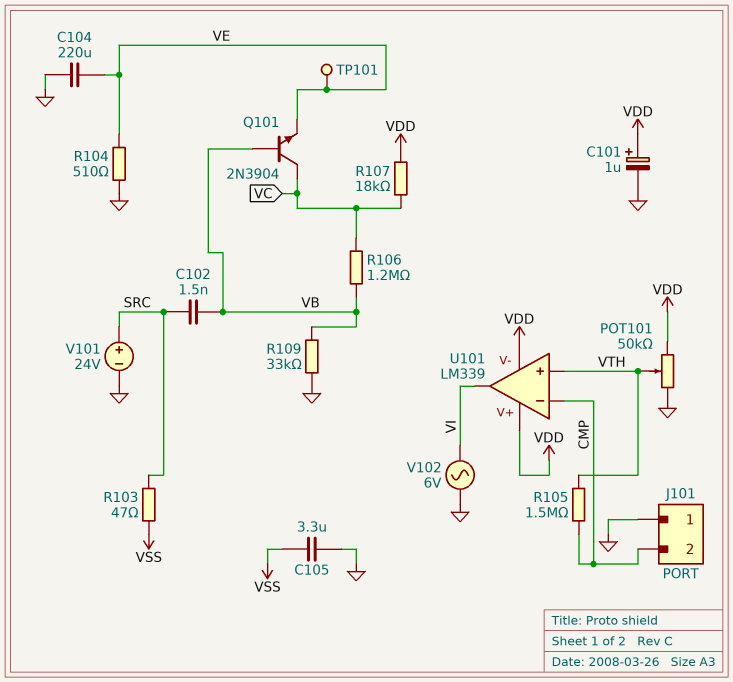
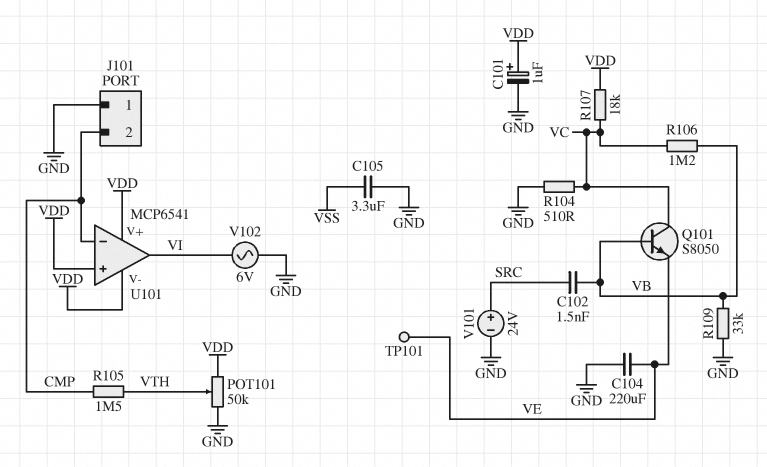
Q101: NPN 2N3904 (B VB, C VC, E VE) -> NPN S8050 (B VB, C VC, E VE)
R103: 47 (SRC, VSS) -> none
R104: 510 (GND, VE) -> 510 (GND, VC)
U101: LM339 -> MCP6541
U101 pin in+: VTH -> VDD

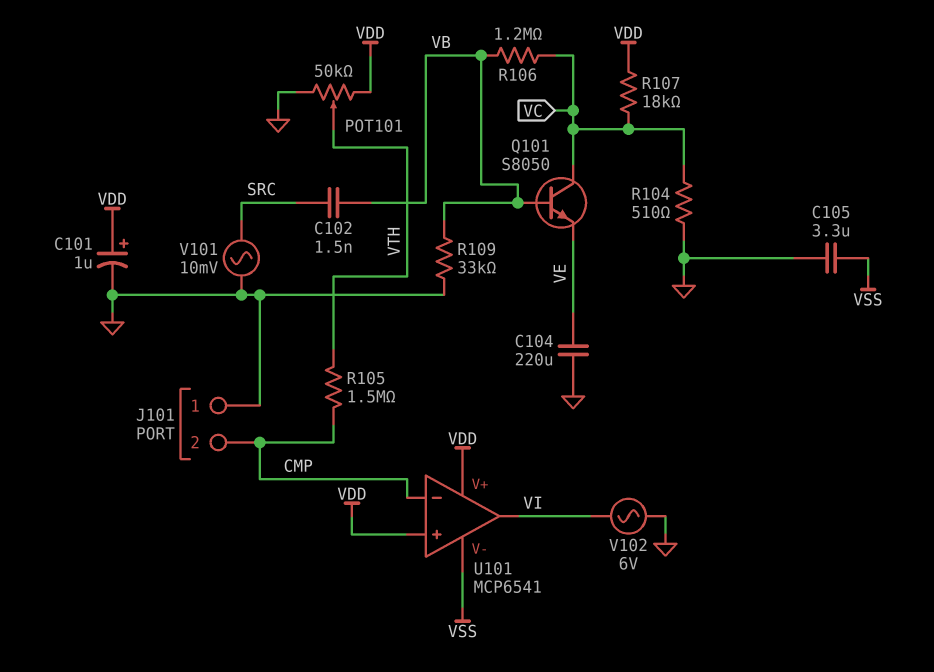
TP101: test point (VE) -> none
U101 pin V-: VDD -> VSS
V101: 24V (plus SRC, minus GND) -> AC 10mV (GND, SRC)

